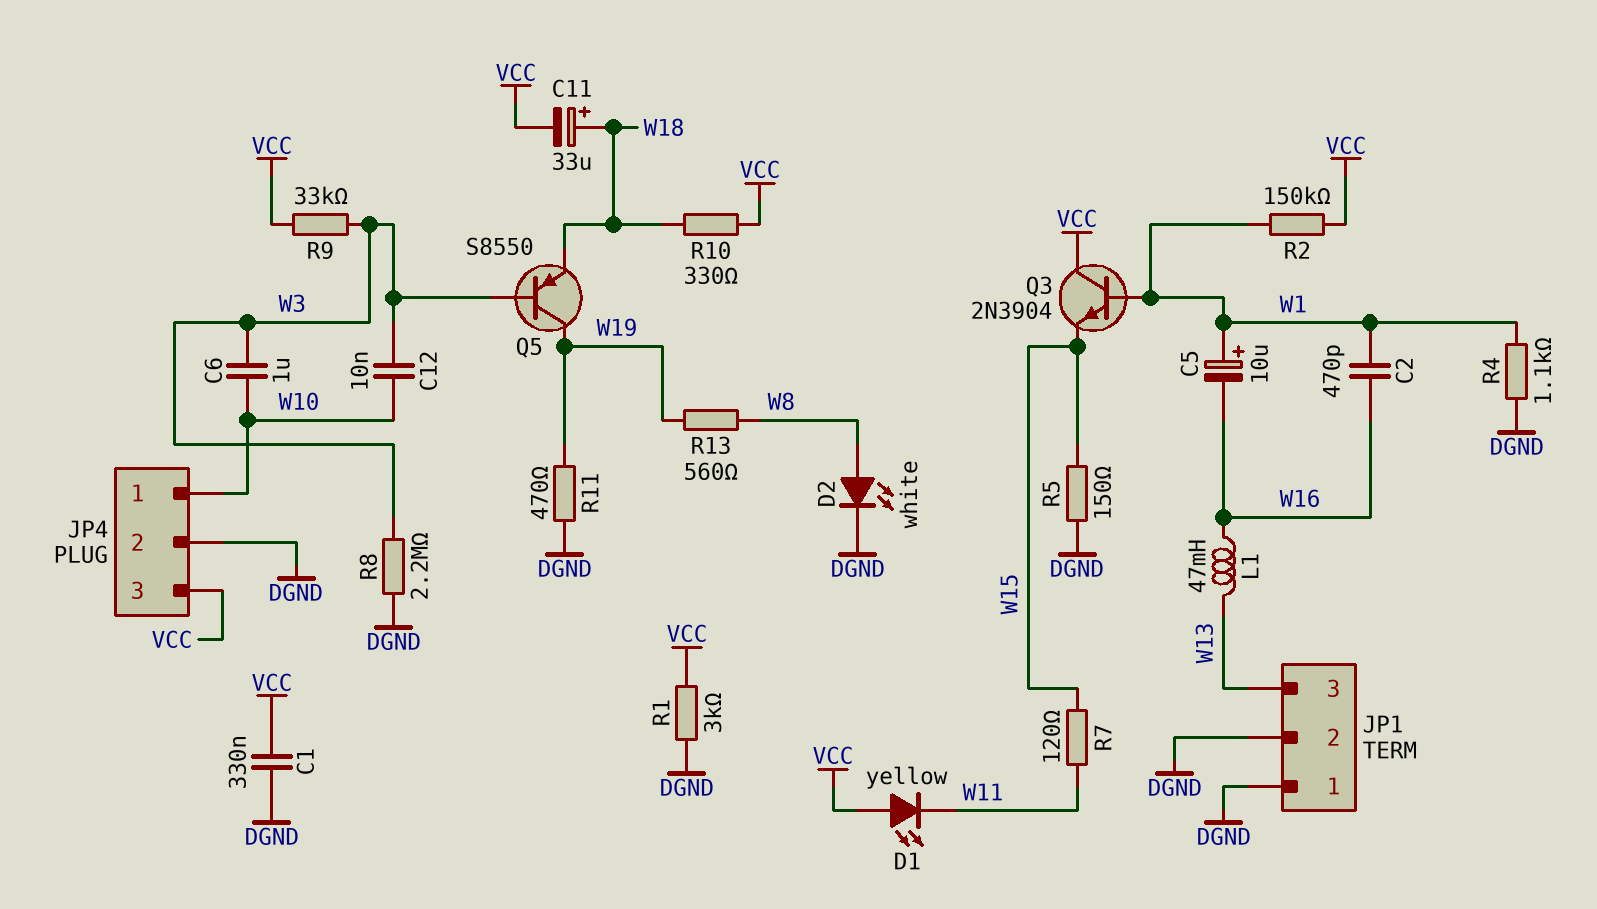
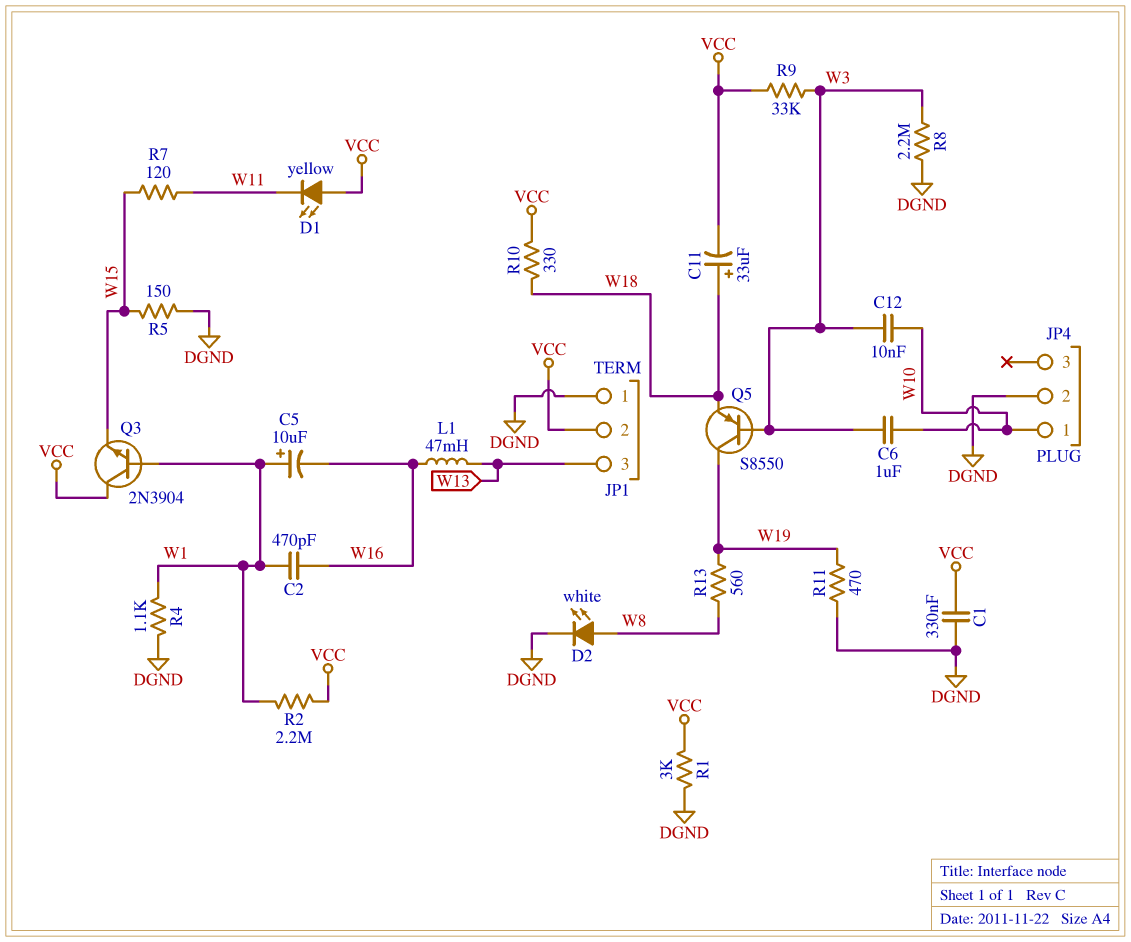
JP1 pin 2: DGND -> VCC
JP4 pin 3: VCC -> none
R2: 150k (VCC, W1) -> 2.2M (VCC, W1)

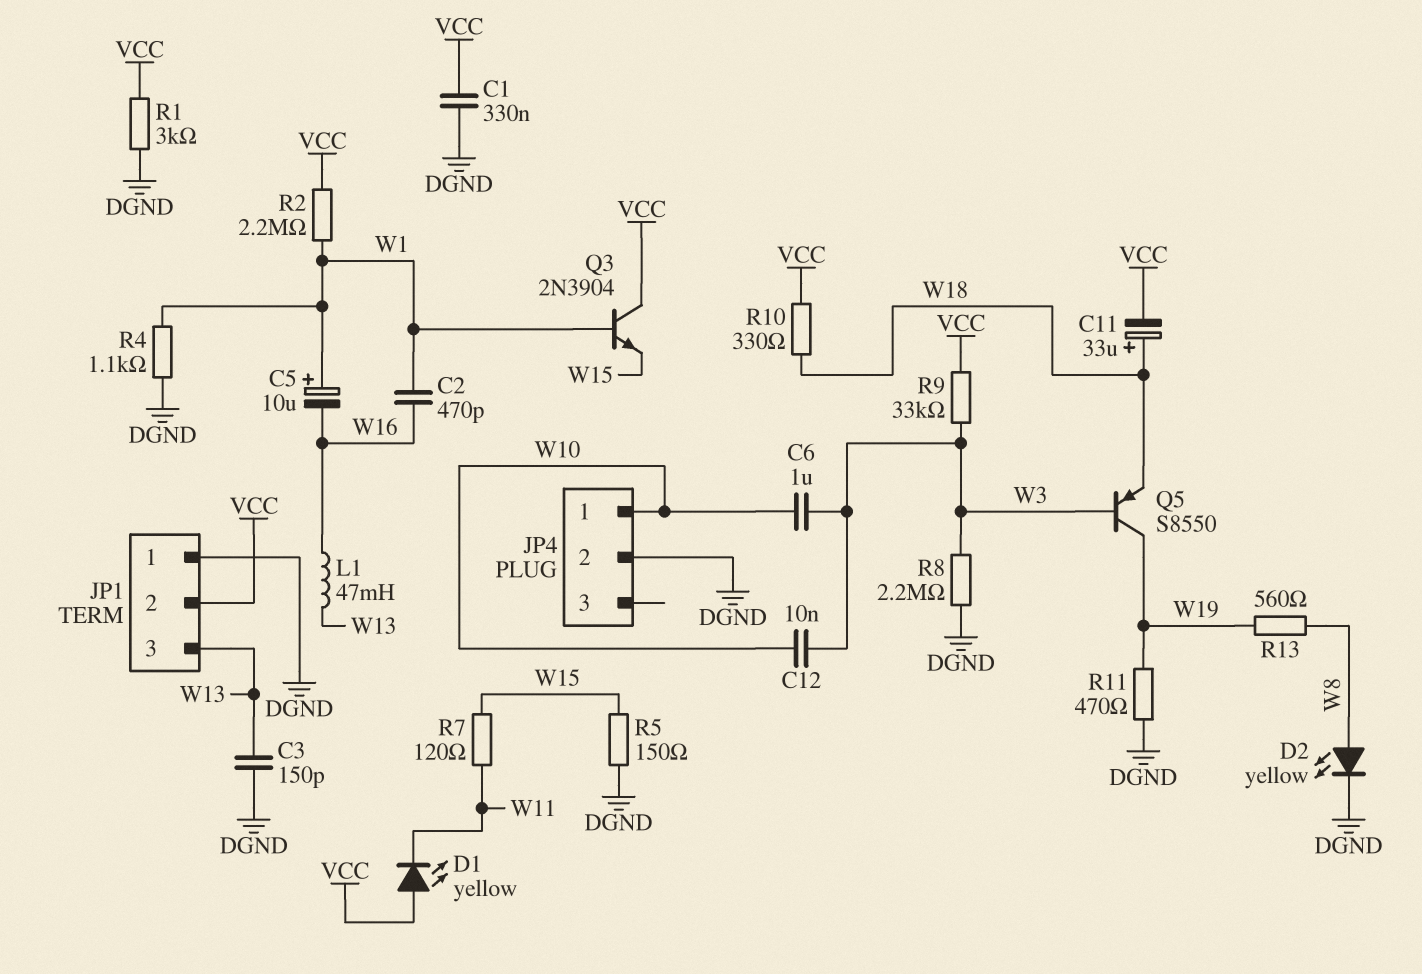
C3: none -> 150pF (DGND, W13)
D2: LED white (A W8, K DGND) -> LED yellow (A W8, K DGND)

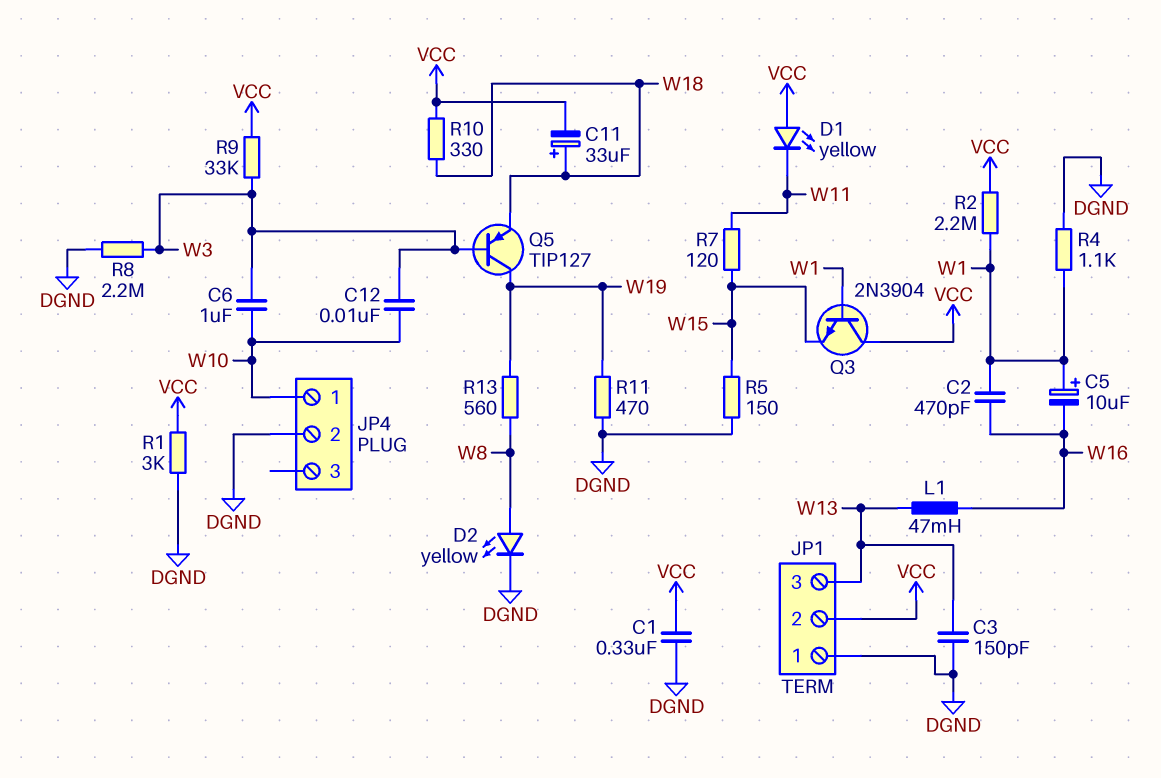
Q5: PNP S8550 (B W3, C W19, E W18) -> PNP TIP127 (B W3, C W19, E W18)

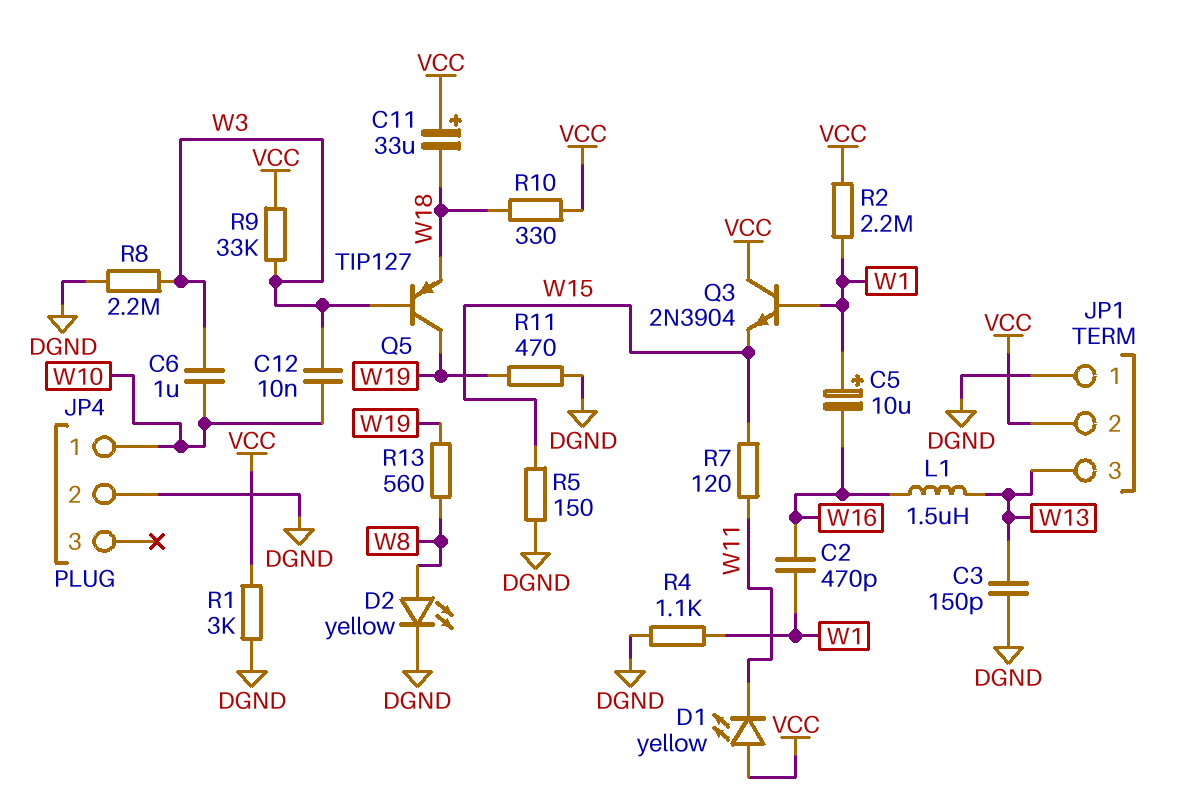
C1: 330nF (DGND, VCC) -> none
C11: 33uF (plus W18, minus VCC) -> 33uF (plus VCC, minus W18)
L1: 47mH (W13, W16) -> 1.5uH (W13, W16)

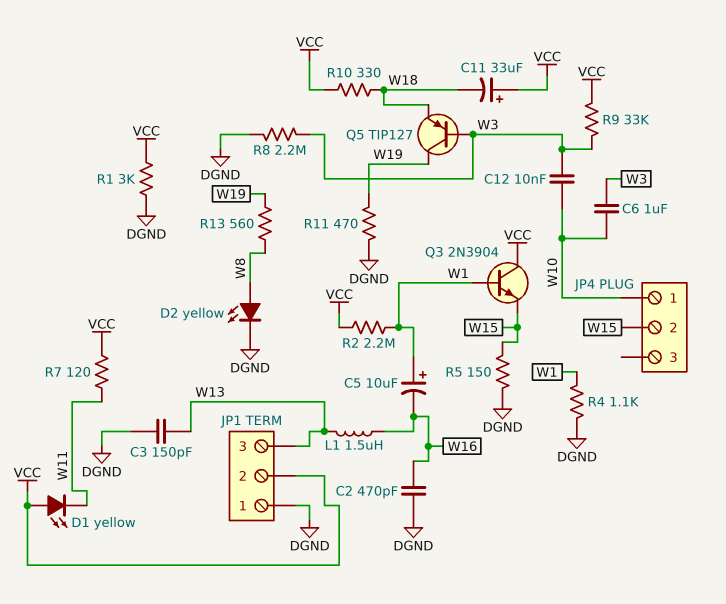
C2: 470pF (W1, W16) -> 470pF (DGND, W16)
JP4 pin 2: DGND -> W15
R7: 120 (W11, W15) -> 120 (VCC, W11)

